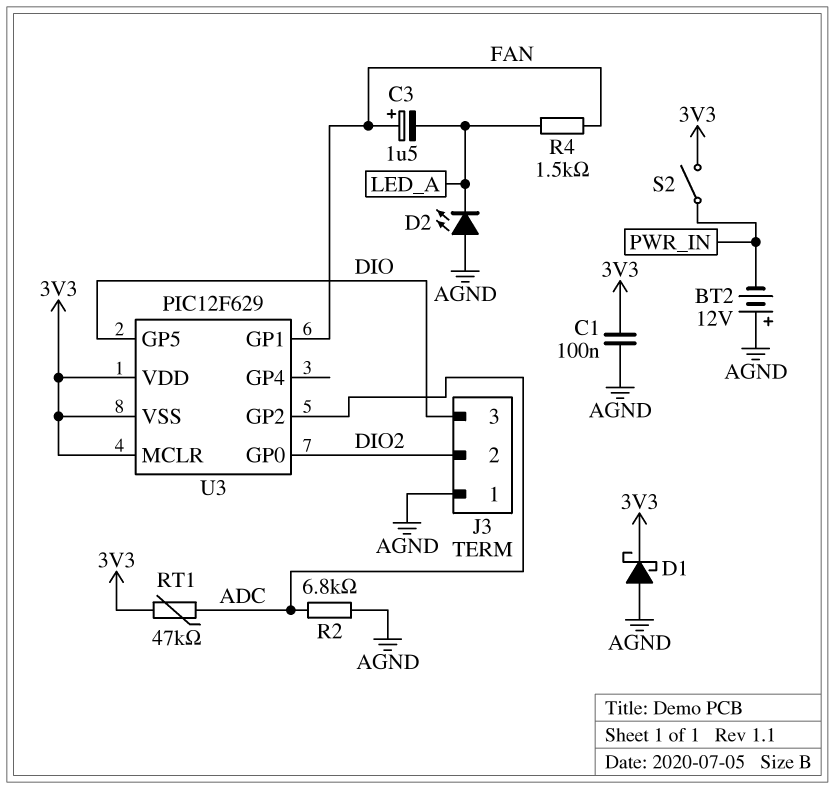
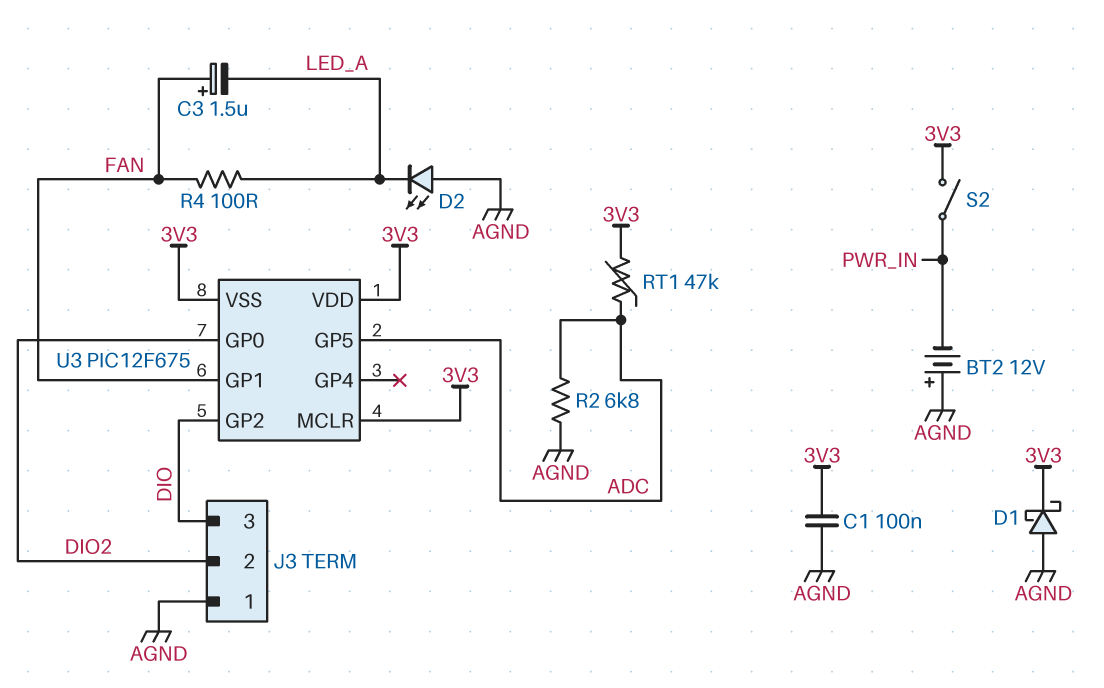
R4: 1.5k (FAN, LED_A) -> 100 (FAN, LED_A)
U3: PIC12F629 -> PIC12F675
U3 pin GP2: ADC -> DIO
U3 pin GP5: DIO -> ADC

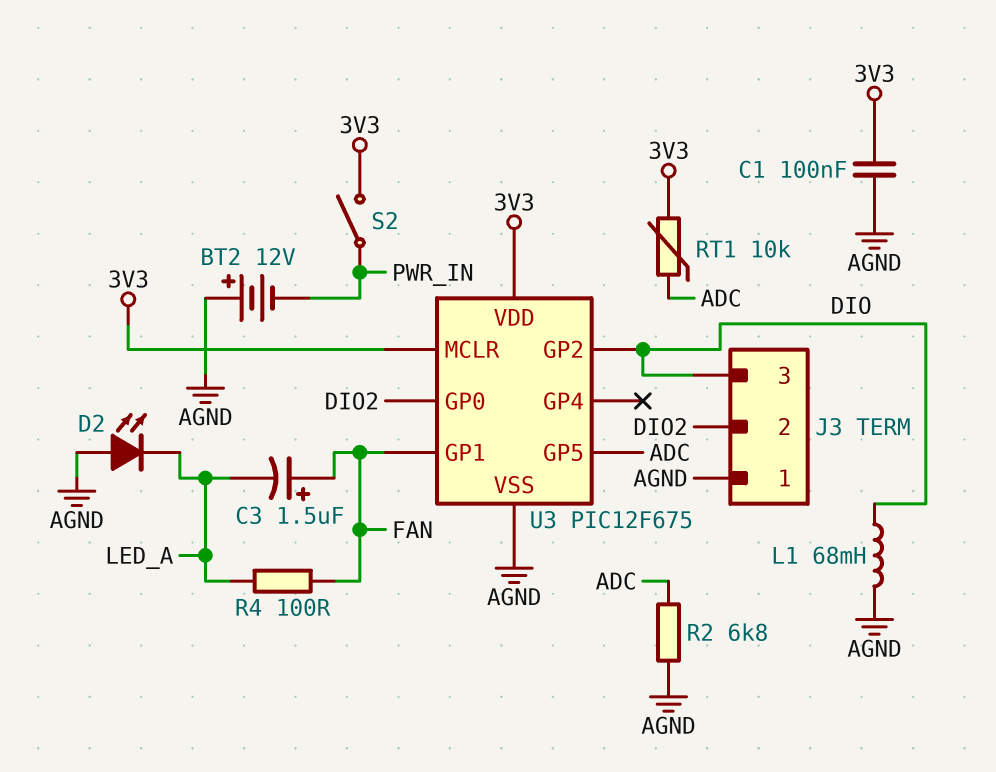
D1: schottky (A AGND, K 3V3) -> none
L1: none -> 68mH (AGND, DIO)
RT1: 47k (3V3, ADC) -> 10k (3V3, ADC)
U3 pin VSS: 3V3 -> AGND

